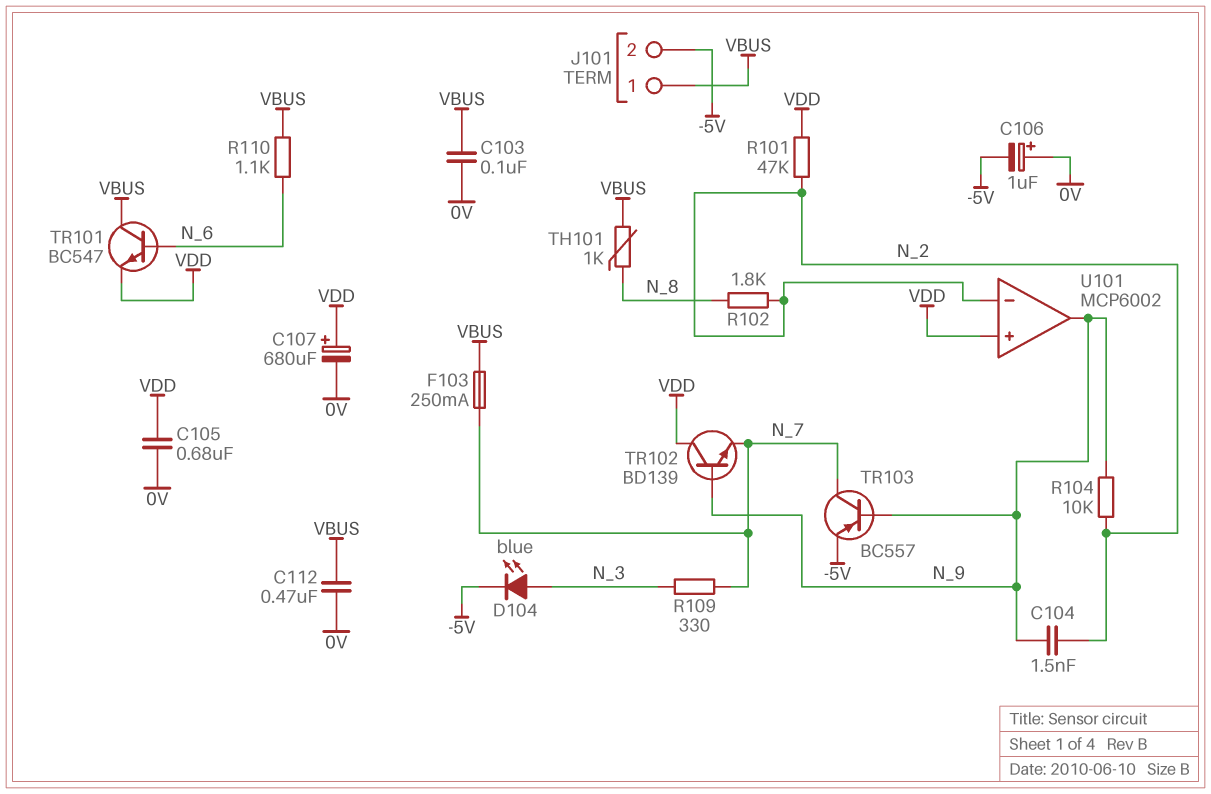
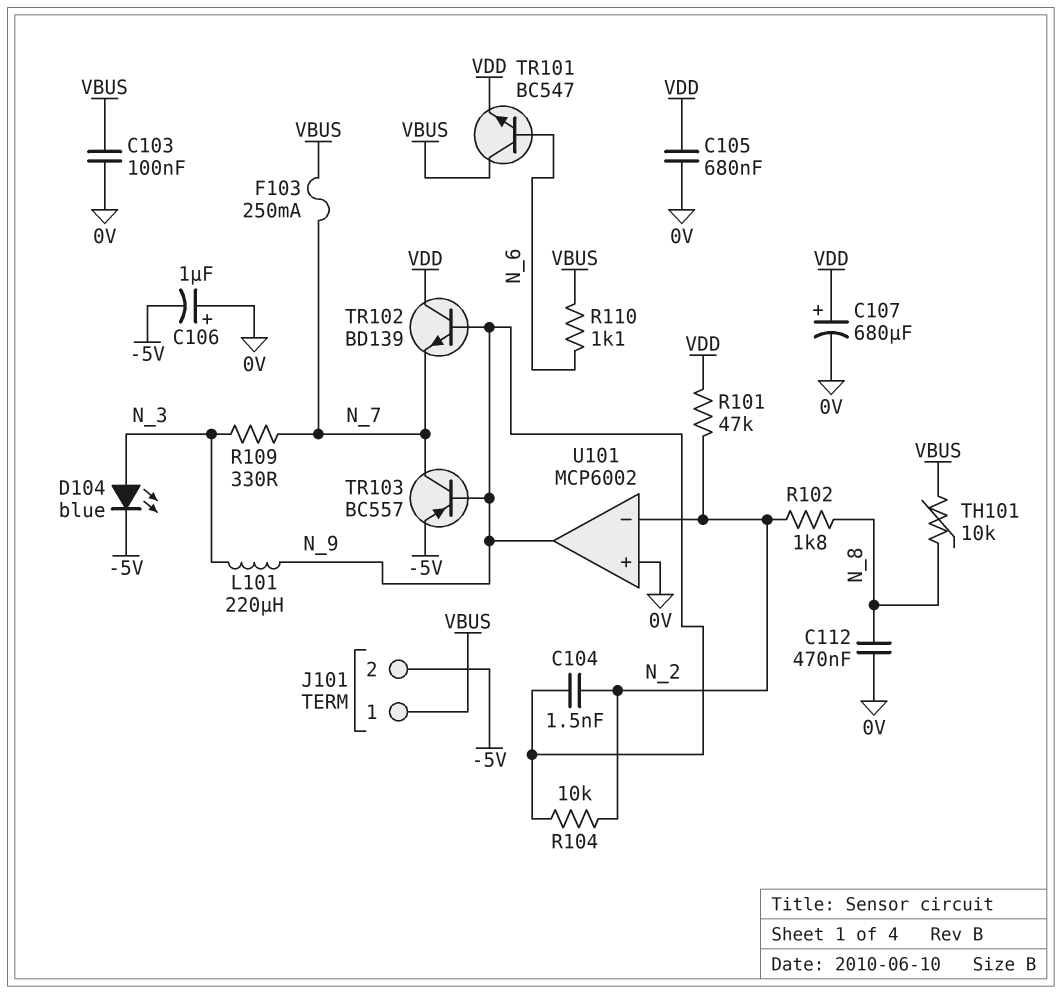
C112: 470nF (0V, VBUS) -> 470nF (0V, N_8)
L101: none -> 220uH (N_3, N_9)
TH101: 1k (N_8, VBUS) -> 10k (N_8, VBUS)
U101 pin in+: VDD -> 0V

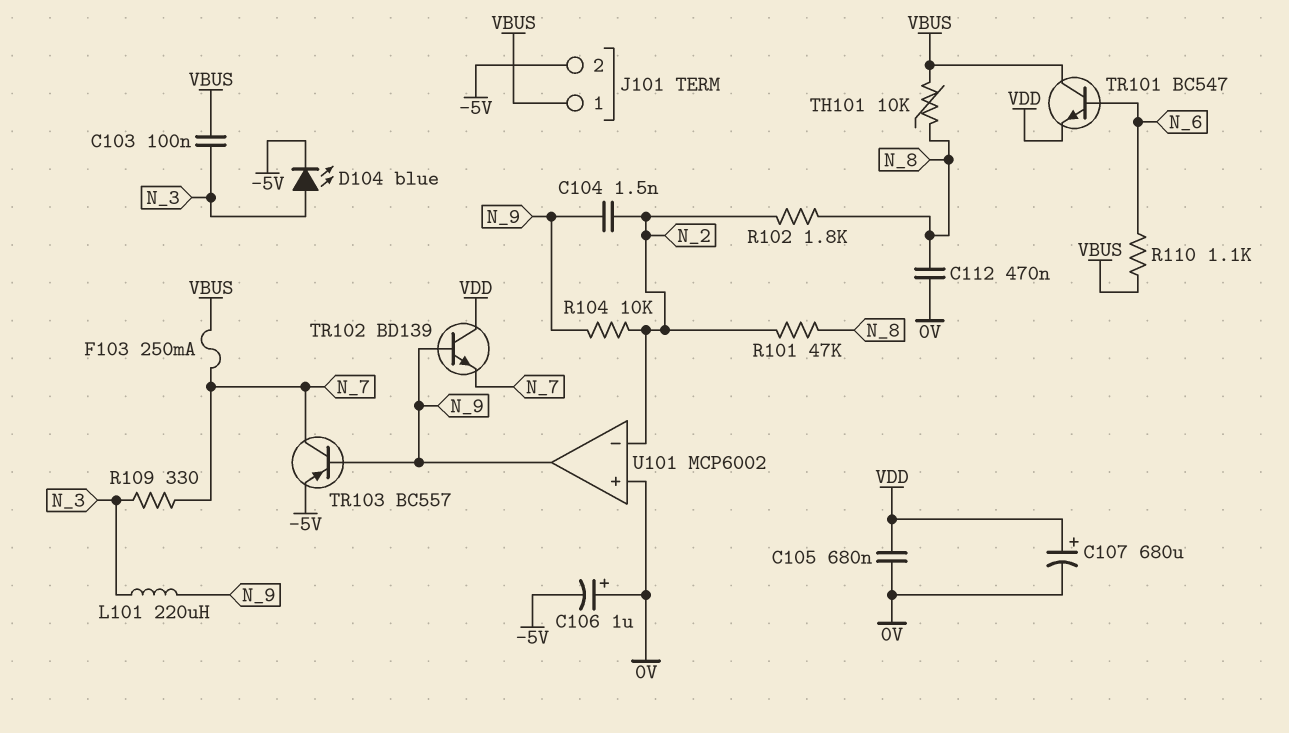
C103: 100nF (0V, VBUS) -> 100nF (N_3, VBUS)
R101: 47k (N_2, VDD) -> 47k (N_2, N_8)

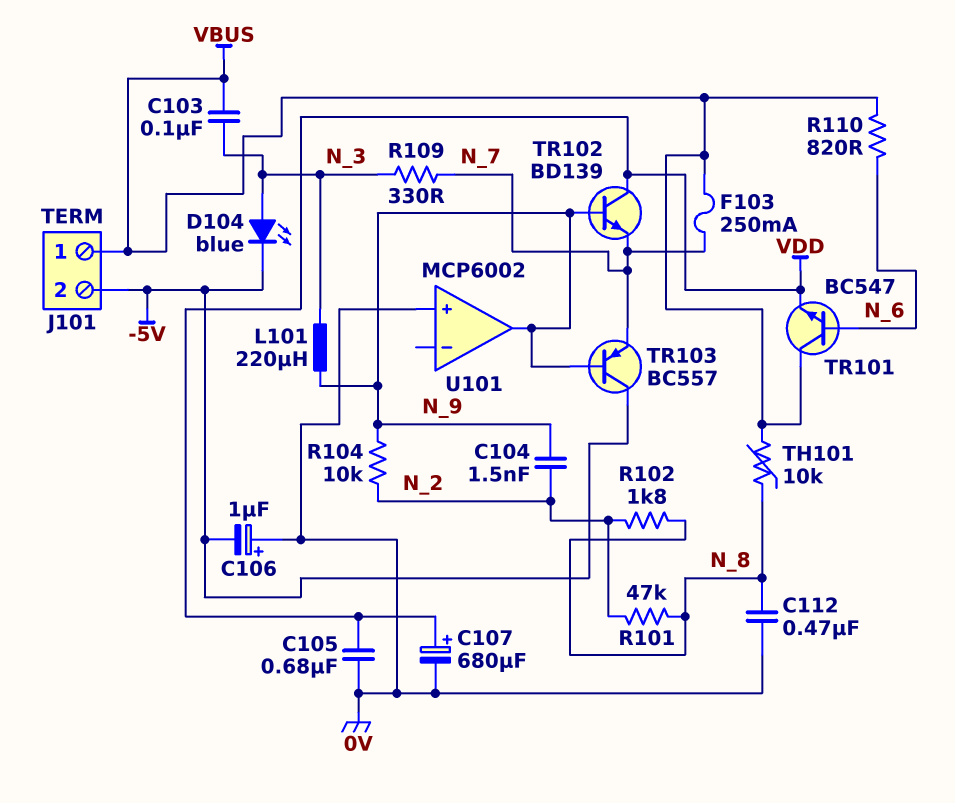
R110: 1.1k (N_6, VBUS) -> 820 (N_6, VBUS)
TR103: PNP BC557 (B N_9, C N_7, E -5V) -> PNP BC557 (B N_9, C -5V, E N_7)
U101 pin in-: N_2 -> none

